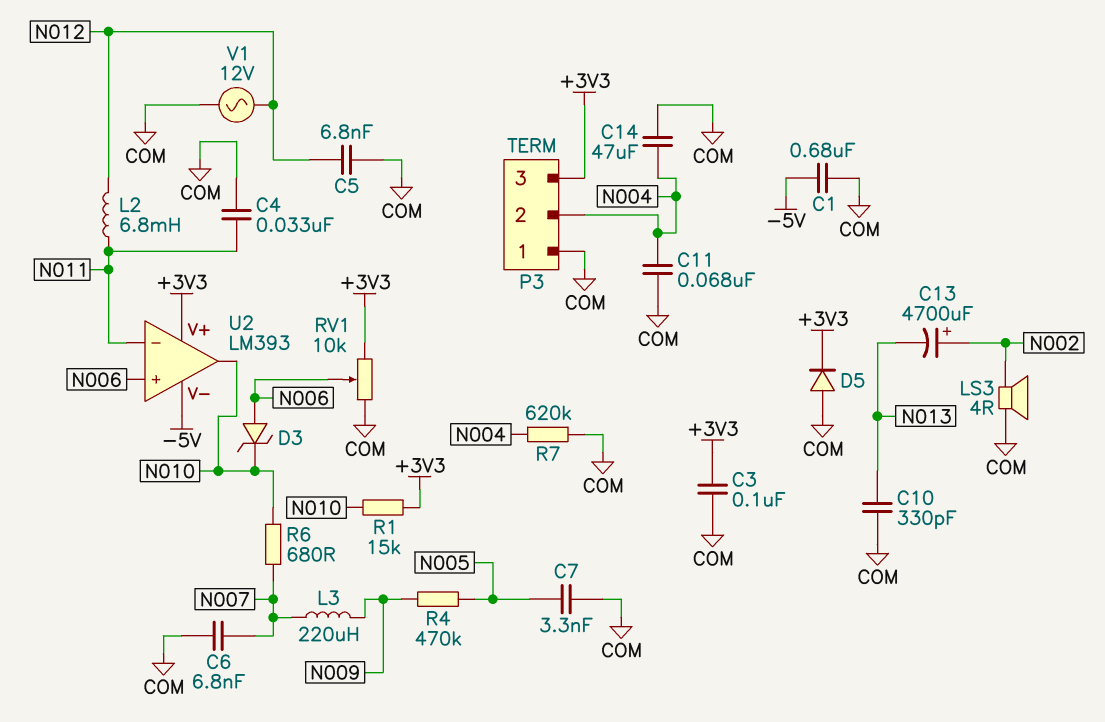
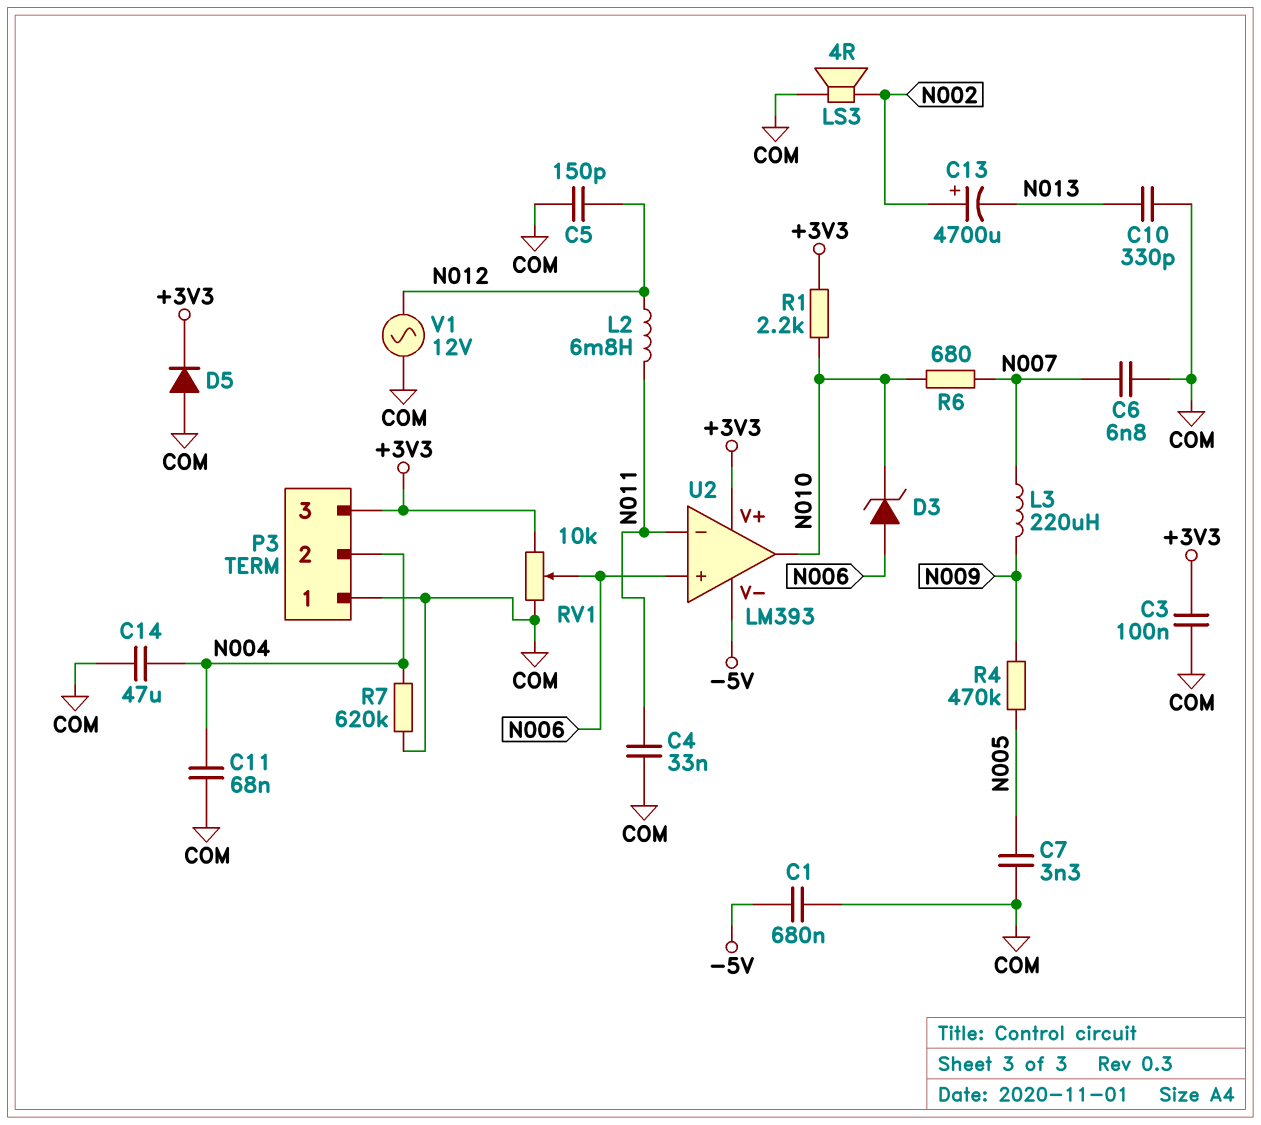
C5: 6.8nF (COM, N012) -> 150pF (COM, N012)
R1: 15k (+3V3, N010) -> 2.2k (+3V3, N010)

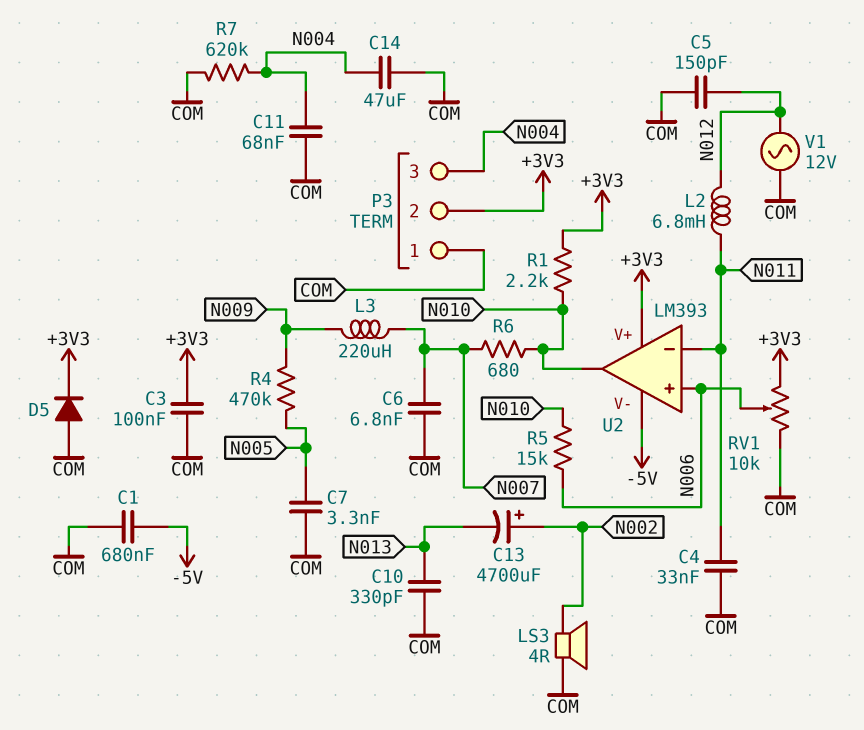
D3: zener (A N006, K N010) -> none
P3 pin 2: N004 -> +3V3
P3 pin 3: +3V3 -> N004
R5: none -> 15k (N006, N010)

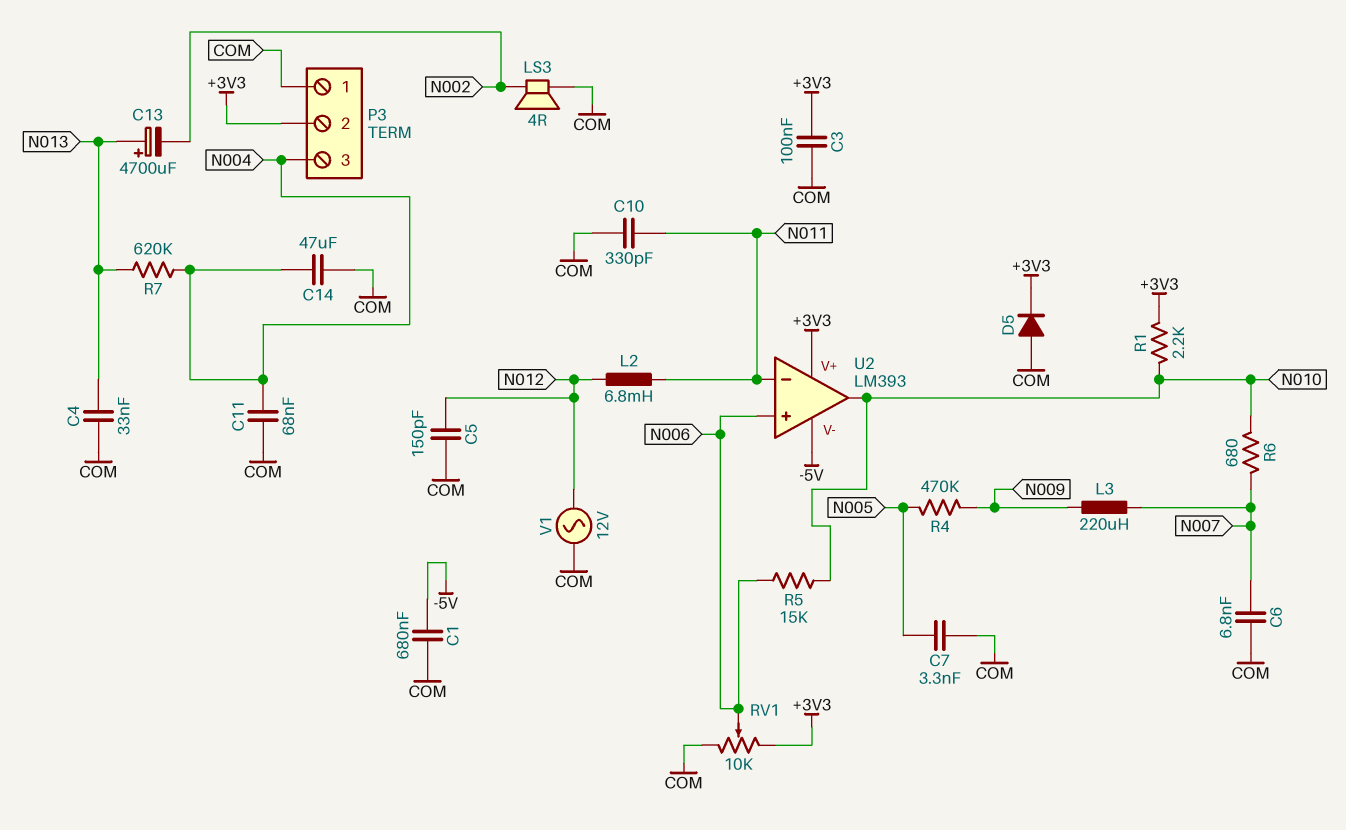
C4: 33nF (COM, N011) -> 33nF (COM, N013)
C10: 330pF (COM, N013) -> 330pF (COM, N011)
C13: 4700uF (plus N002, minus N013) -> 4700uF (plus N013, minus N002)
R7: 620k (COM, N004) -> 620k (N004, N013)

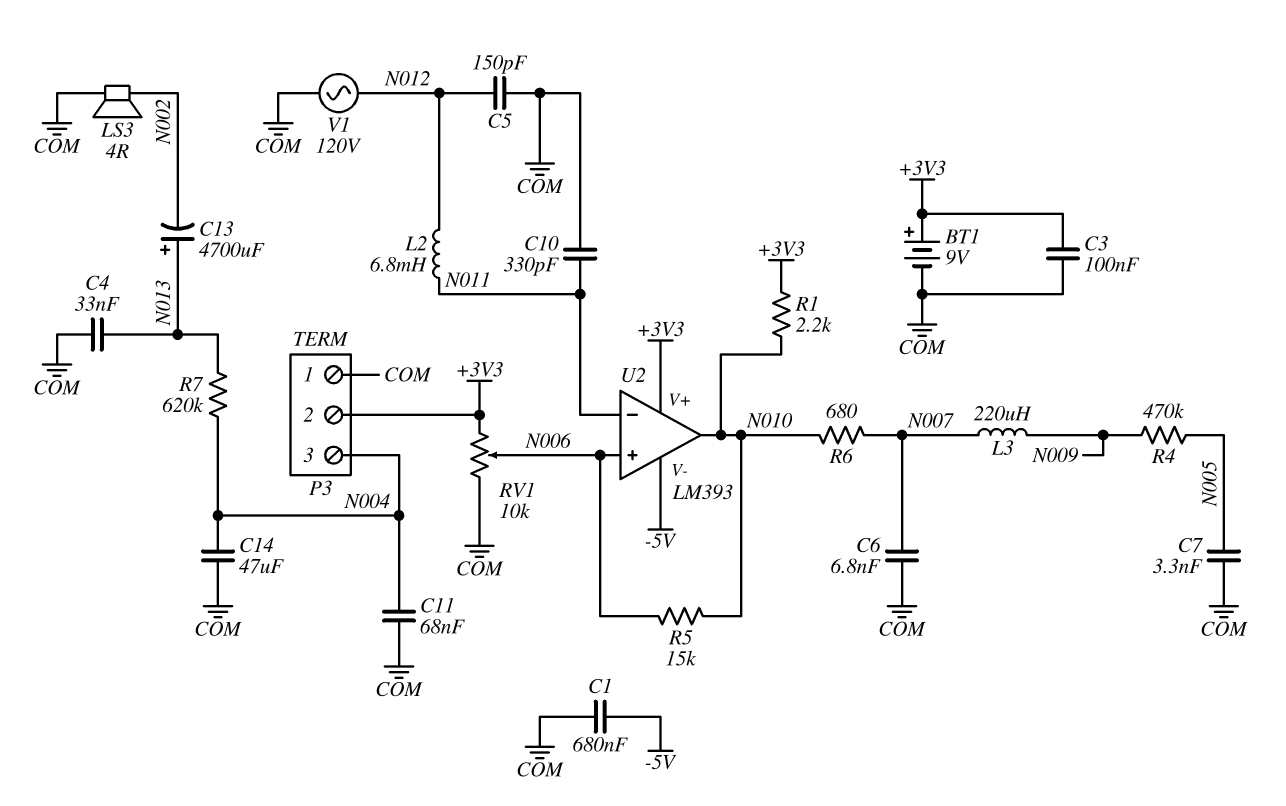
BT1: none -> 9V (plus +3V3, minus COM)
D5: diode (A COM, K +3V3) -> none
V1: AC 12V (COM, N012) -> AC 120V (COM, N012)

